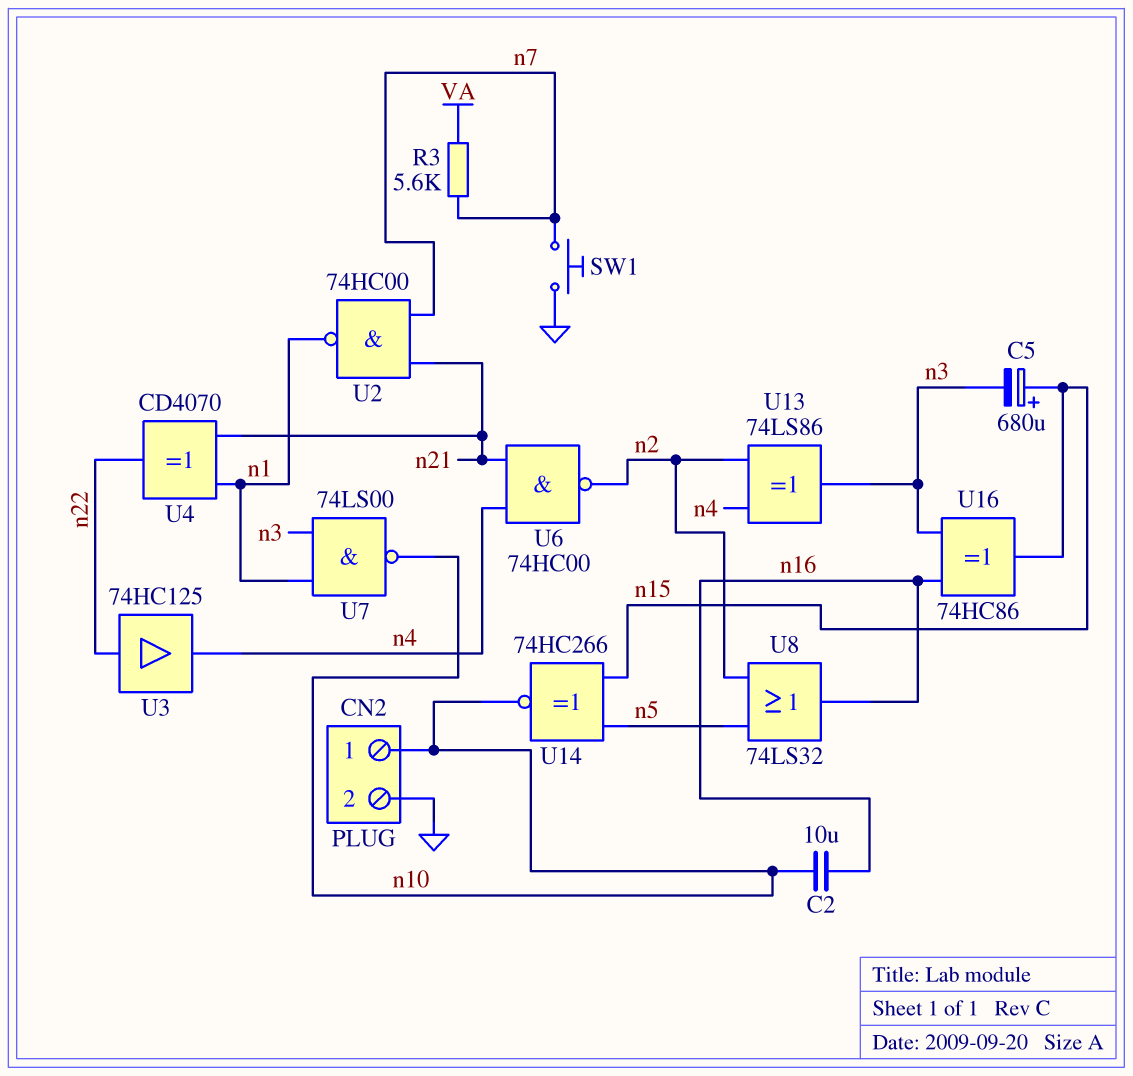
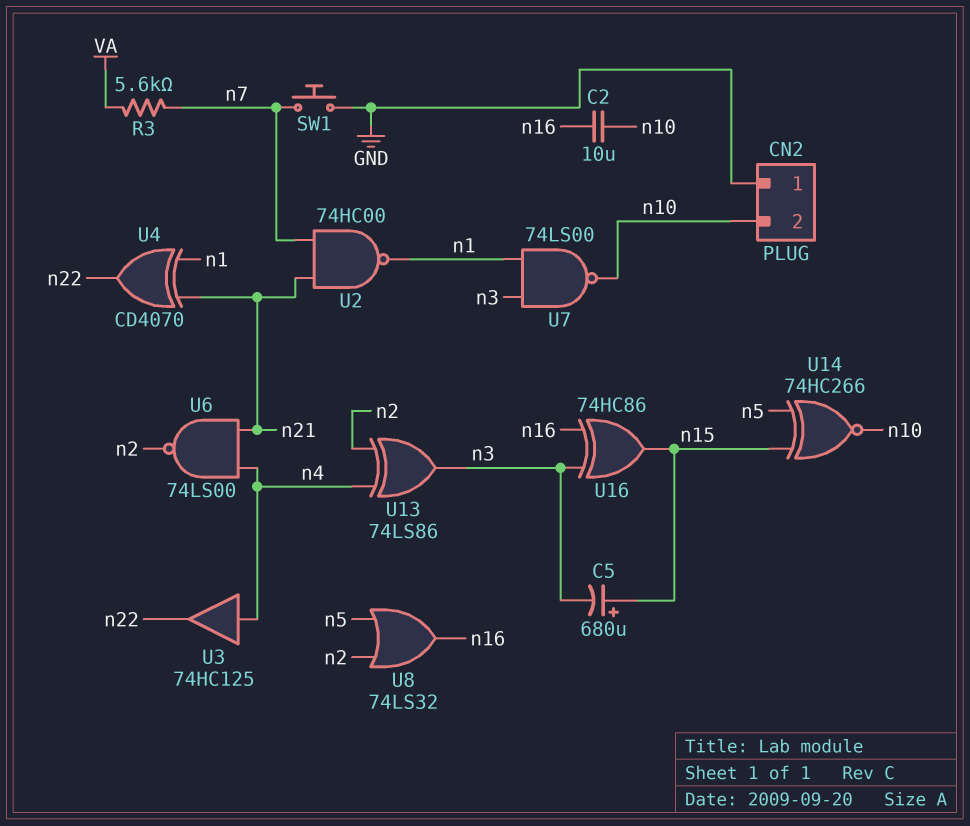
CN2 pin 1: n10 -> GND
CN2 pin 2: GND -> n10
U3: buffer 74HC125 (in n22, out n4) -> buffer 74HC125 (in n4, out n22)
U6: NAND 74HC00 (in n4, in n21, out n2) -> NAND 74LS00 (in n4, in n21, out n2)

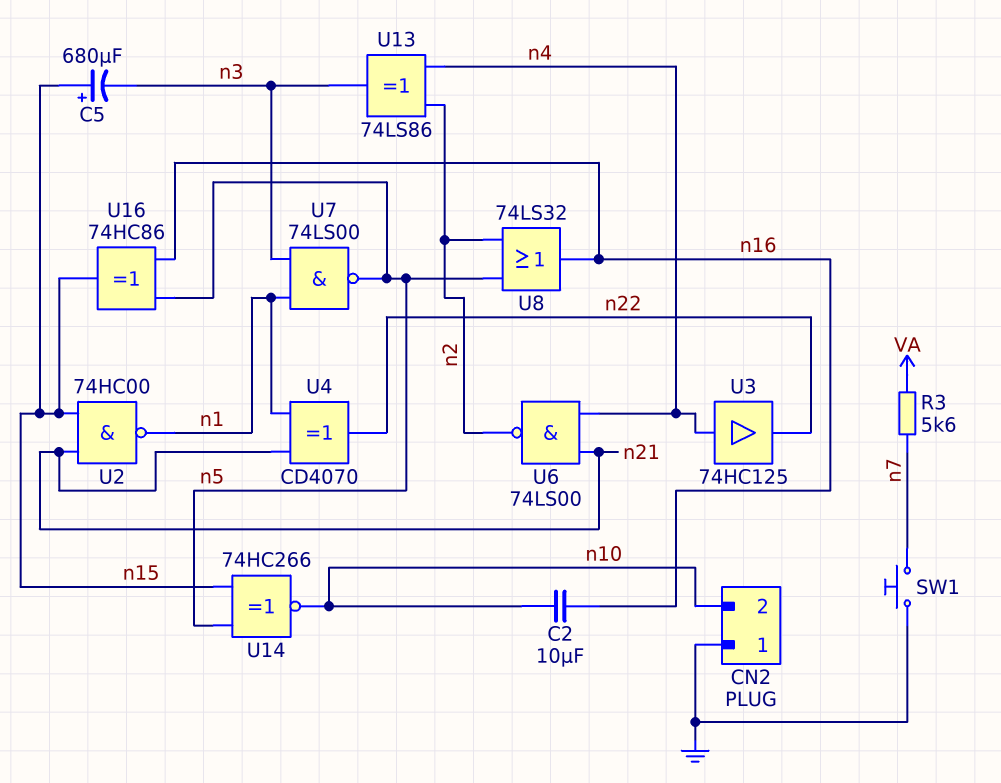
U2: NAND 74HC00 (in n7, in n21, out n1) -> NAND 74HC00 (in n15, in n21, out n1)
U7: NAND 74LS00 (in n1, in n3, out n10) -> NAND 74LS00 (in n1, in n3, out n5)
U16: XOR 74HC86 (in n3, in n16, out n15) -> XOR 74HC86 (in n5, in n16, out n15)

